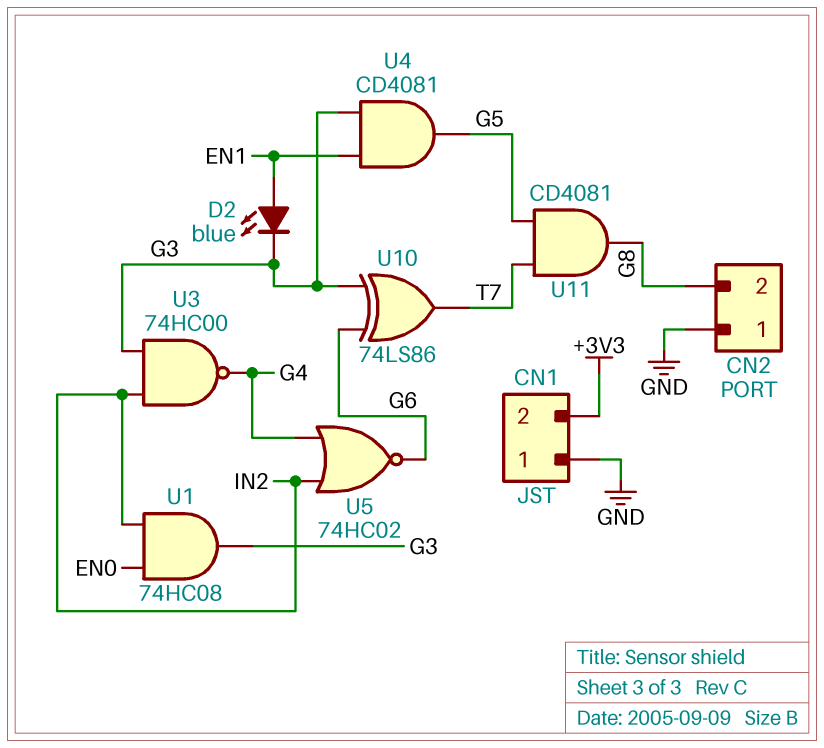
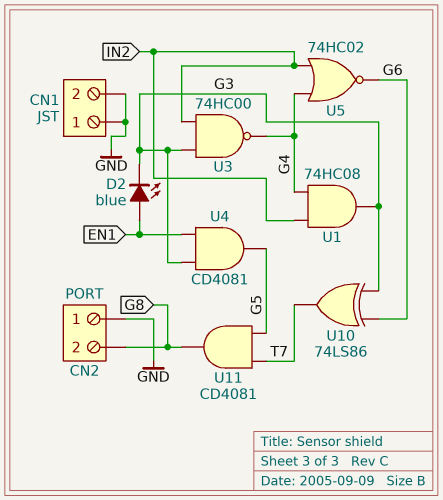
CN1 pin 2: +3V3 -> GND
U1: AND 74HC08 (in EN0, in IN2, out G3) -> AND 74HC08 (in G4, in IN2, out G3)

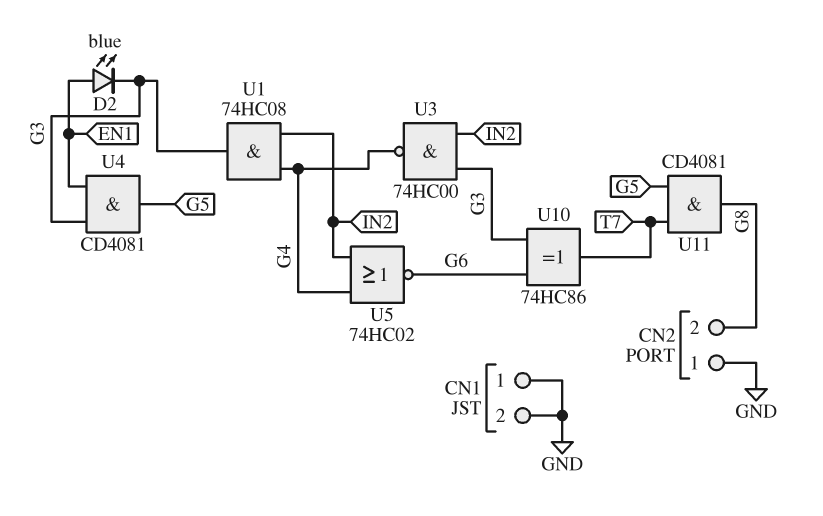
U10: XOR 74LS86 (in G3, in G6, out T7) -> XOR 74HC86 (in G3, in G6, out T7)

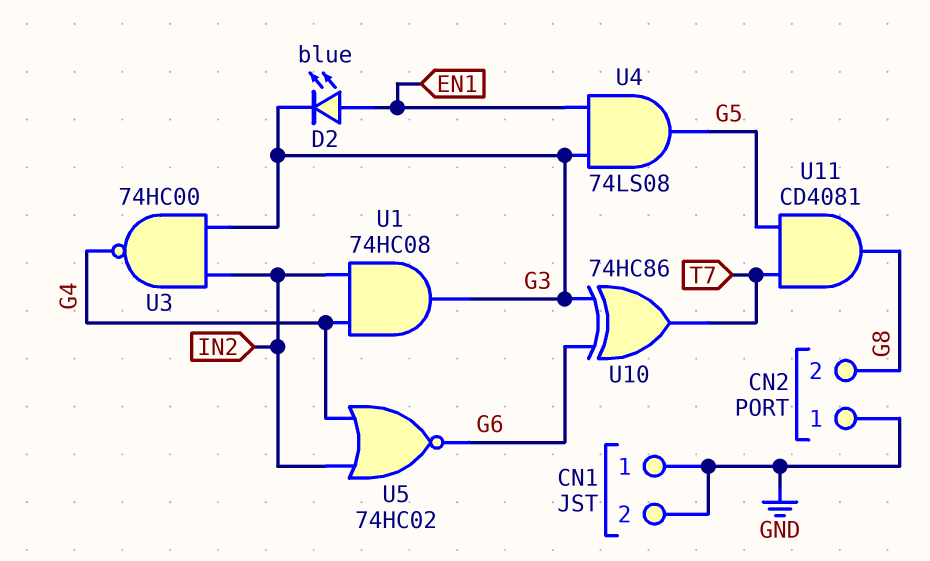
U4: AND CD4081 (in EN1, in G3, out G5) -> AND 74LS08 (in EN1, in G3, out G5)

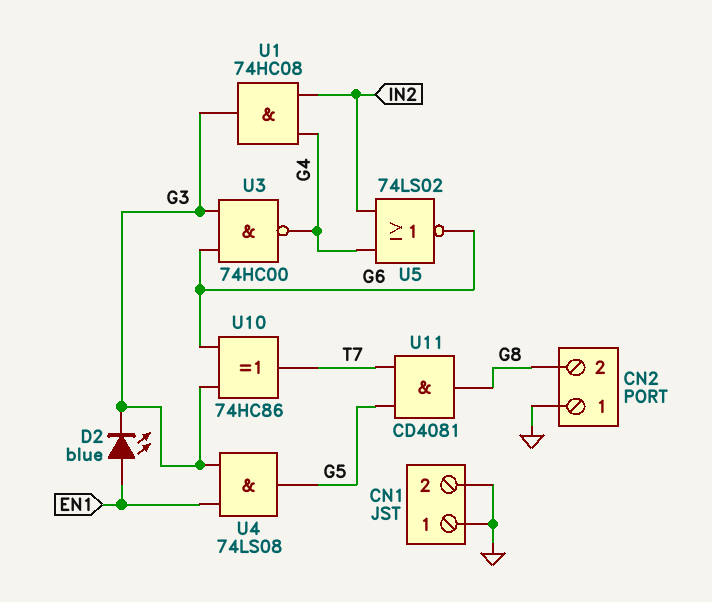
U3: NAND 74HC00 (in G3, in IN2, out G4) -> NAND 74HC00 (in G3, in G6, out G4)
U5: NOR 74HC02 (in G4, in IN2, out G6) -> NOR 74LS02 (in G4, in IN2, out G6)

